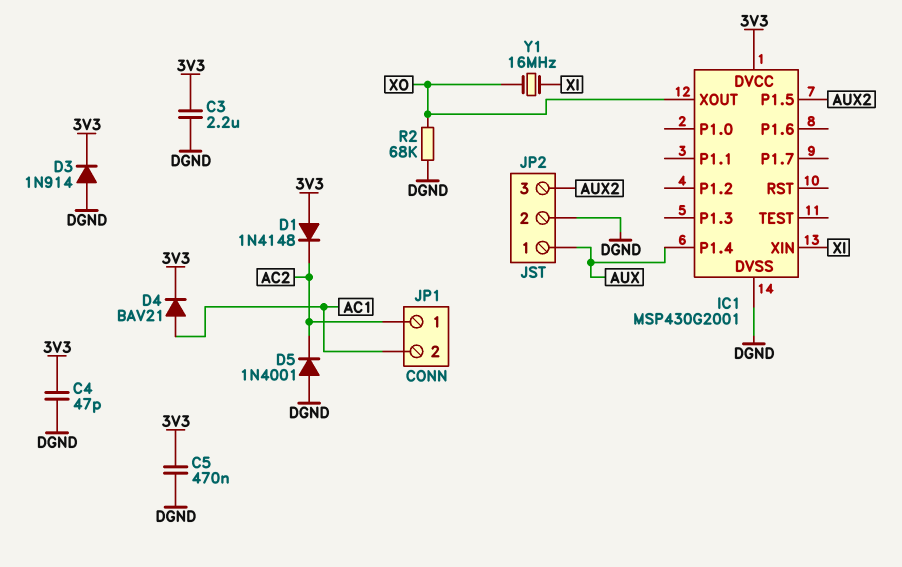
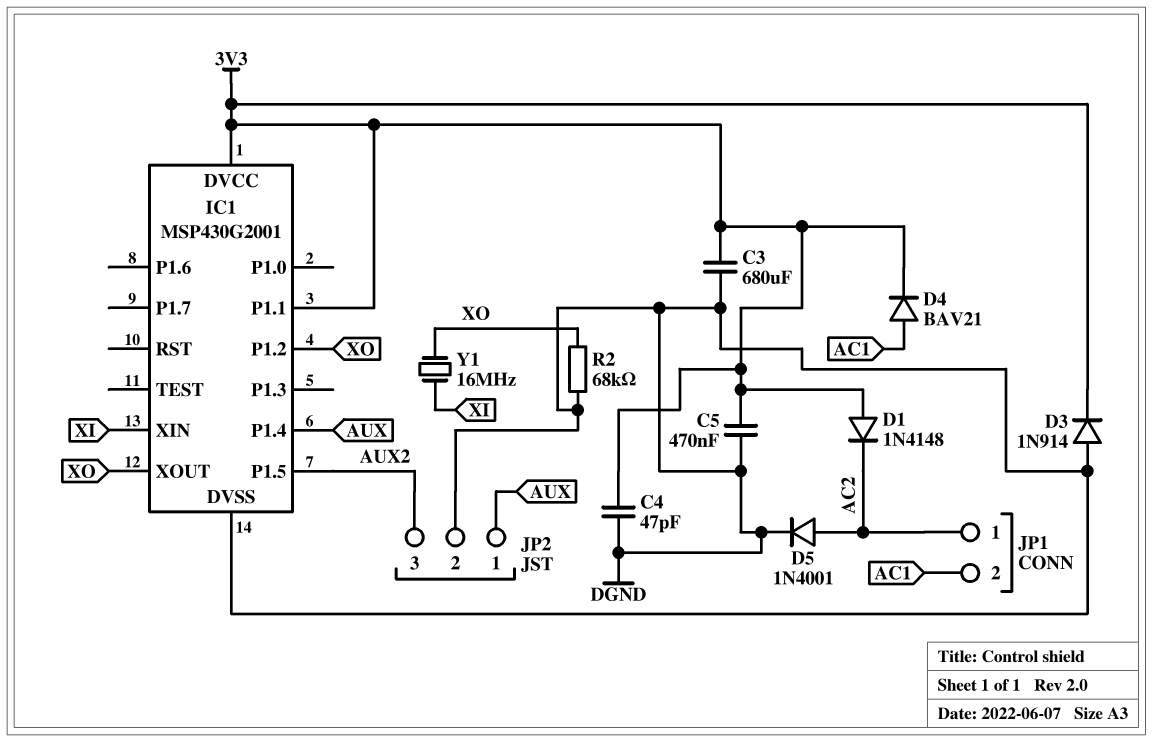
C3: 2.2uF (3V3, DGND) -> 680uF (3V3, DGND)
D5: diode 1N4001 (A DGND, K AC2) -> diode 1N4001 (A AC2, K DGND)
IC1 pin P1.1: none -> 3V3
IC1 pin P1.2: none -> XO

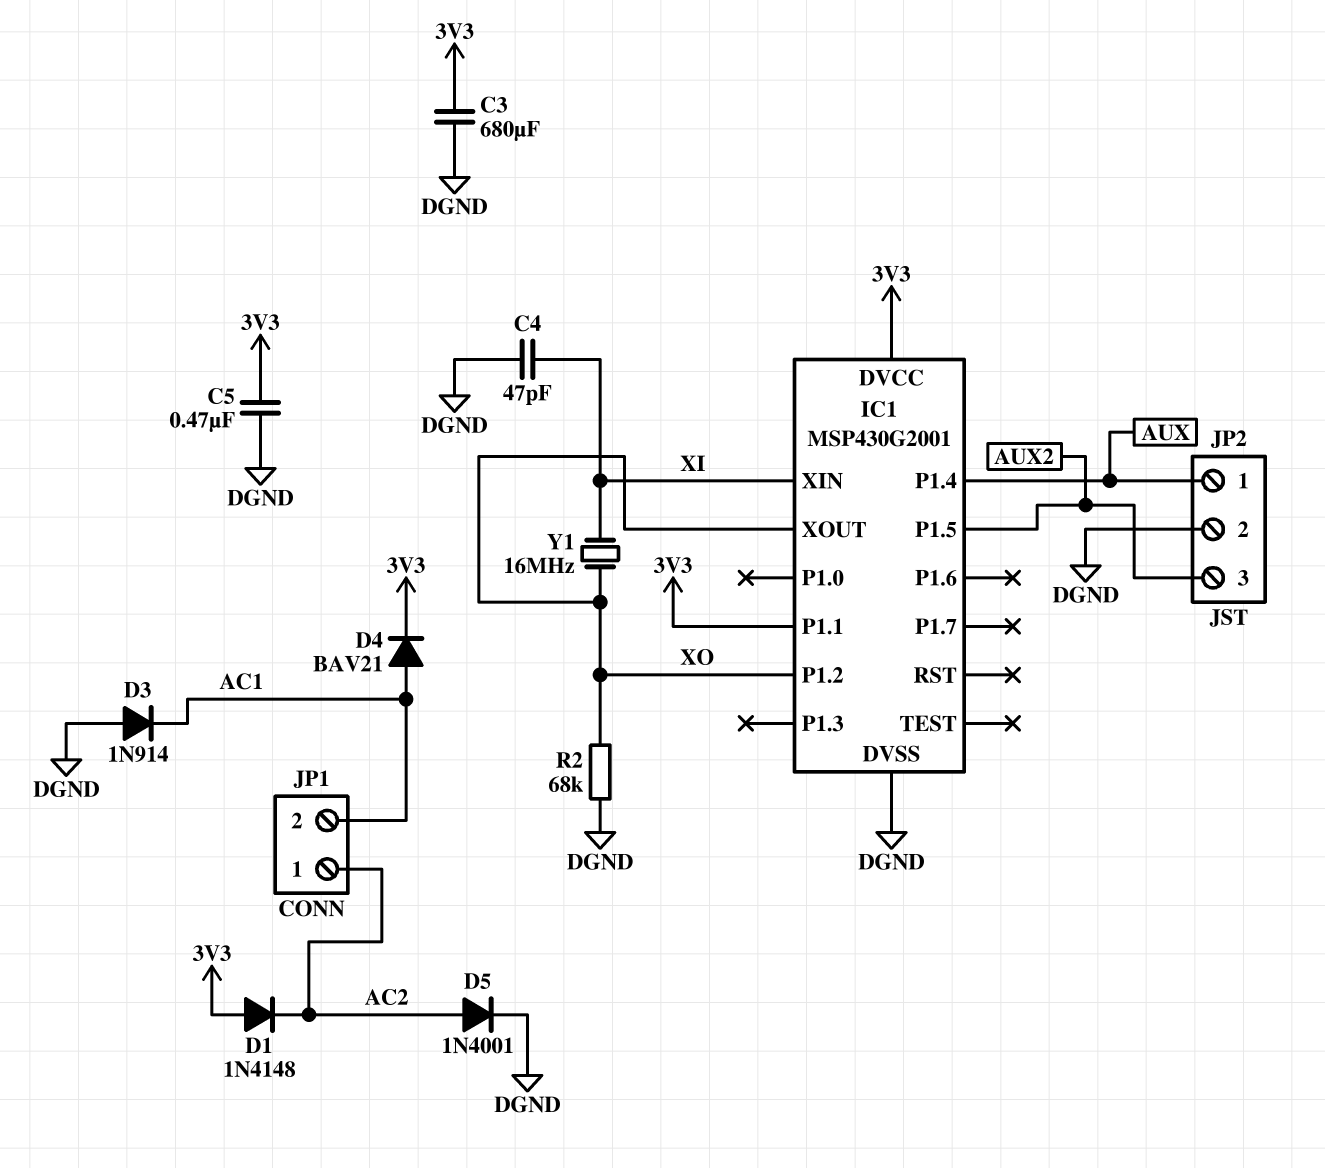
C4: 47pF (3V3, DGND) -> 47pF (DGND, XI)
D3: diode 1N914 (A DGND, K 3V3) -> diode 1N914 (A DGND, K AC1)

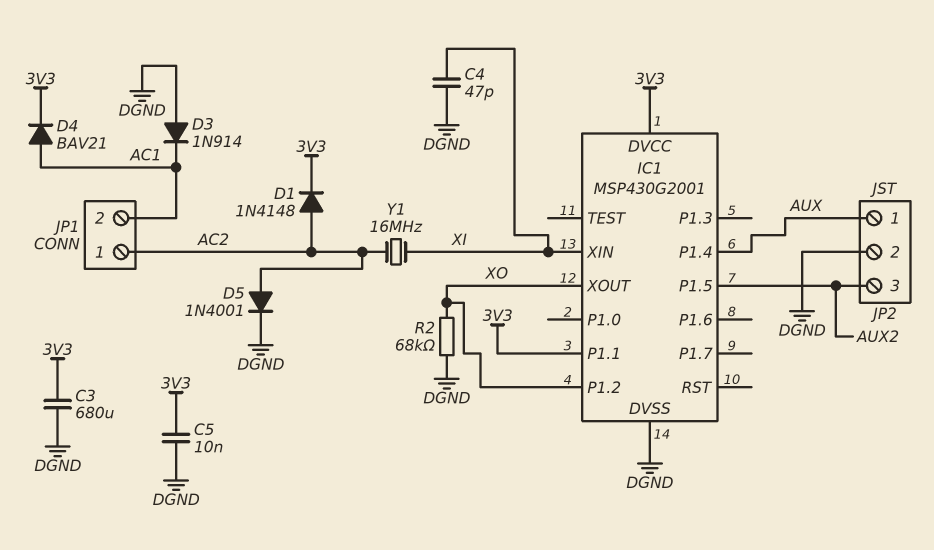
C5: 470nF (3V3, DGND) -> 10nF (3V3, DGND)
D1: diode 1N4148 (A 3V3, K AC2) -> diode 1N4148 (A AC2, K 3V3)
Y1: 16MHz (XI, XO) -> 16MHz (AC2, XI)

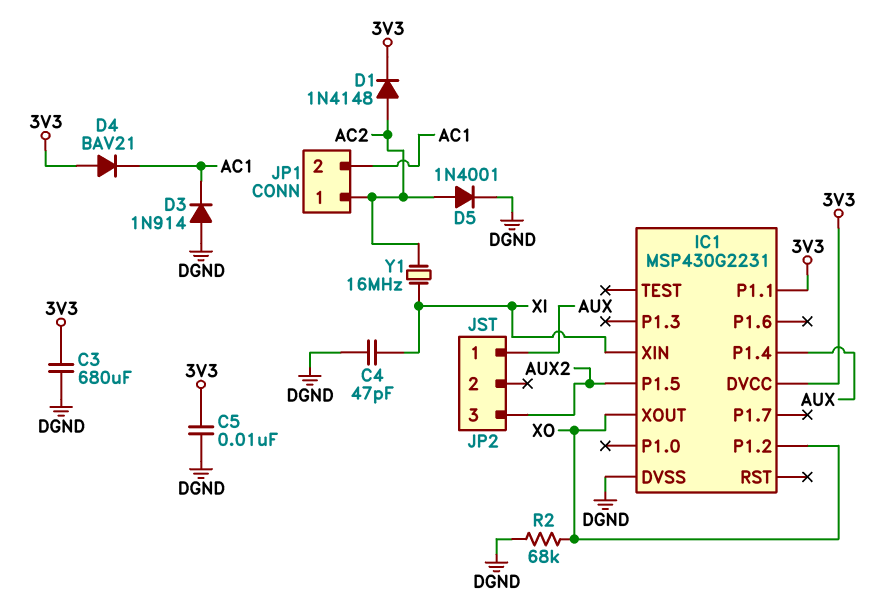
D4: diode BAV21 (A AC1, K 3V3) -> diode BAV21 (A 3V3, K AC1)
IC1: MSP430G2001 -> MSP430G2231
JP2 pin 2: DGND -> none

